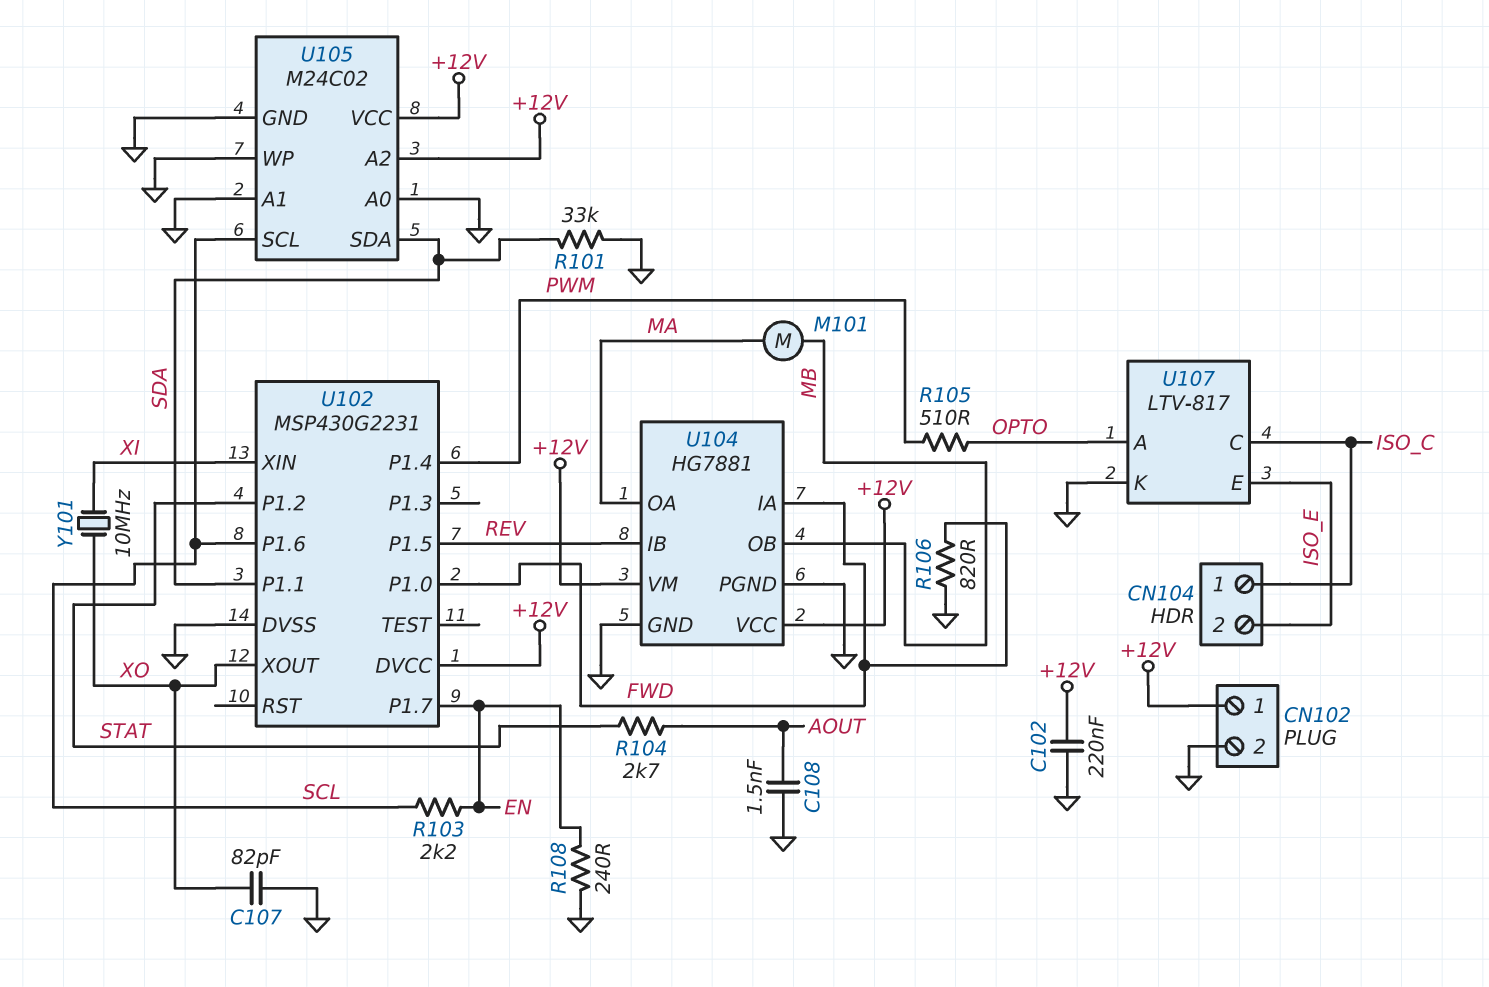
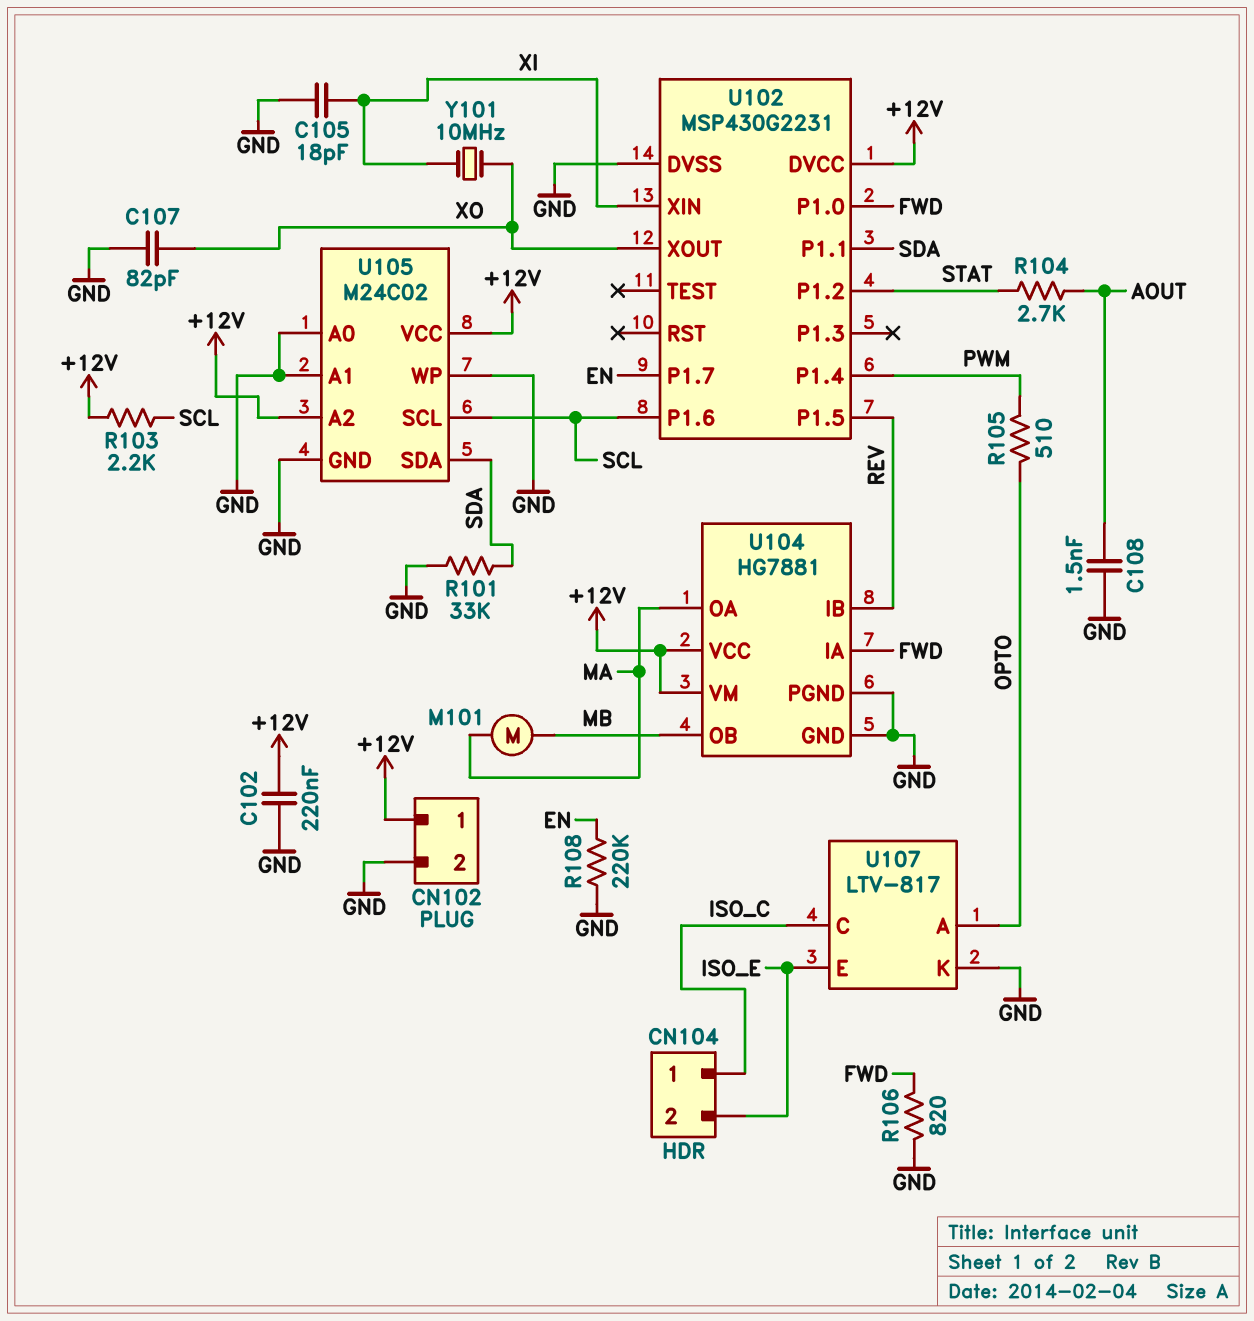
C105: none -> 18pF (GND, XI)
R103: 2.2k (EN, SCL) -> 2.2k (+12V, SCL)
R108: 240 (EN, GND) -> 220k (EN, GND)

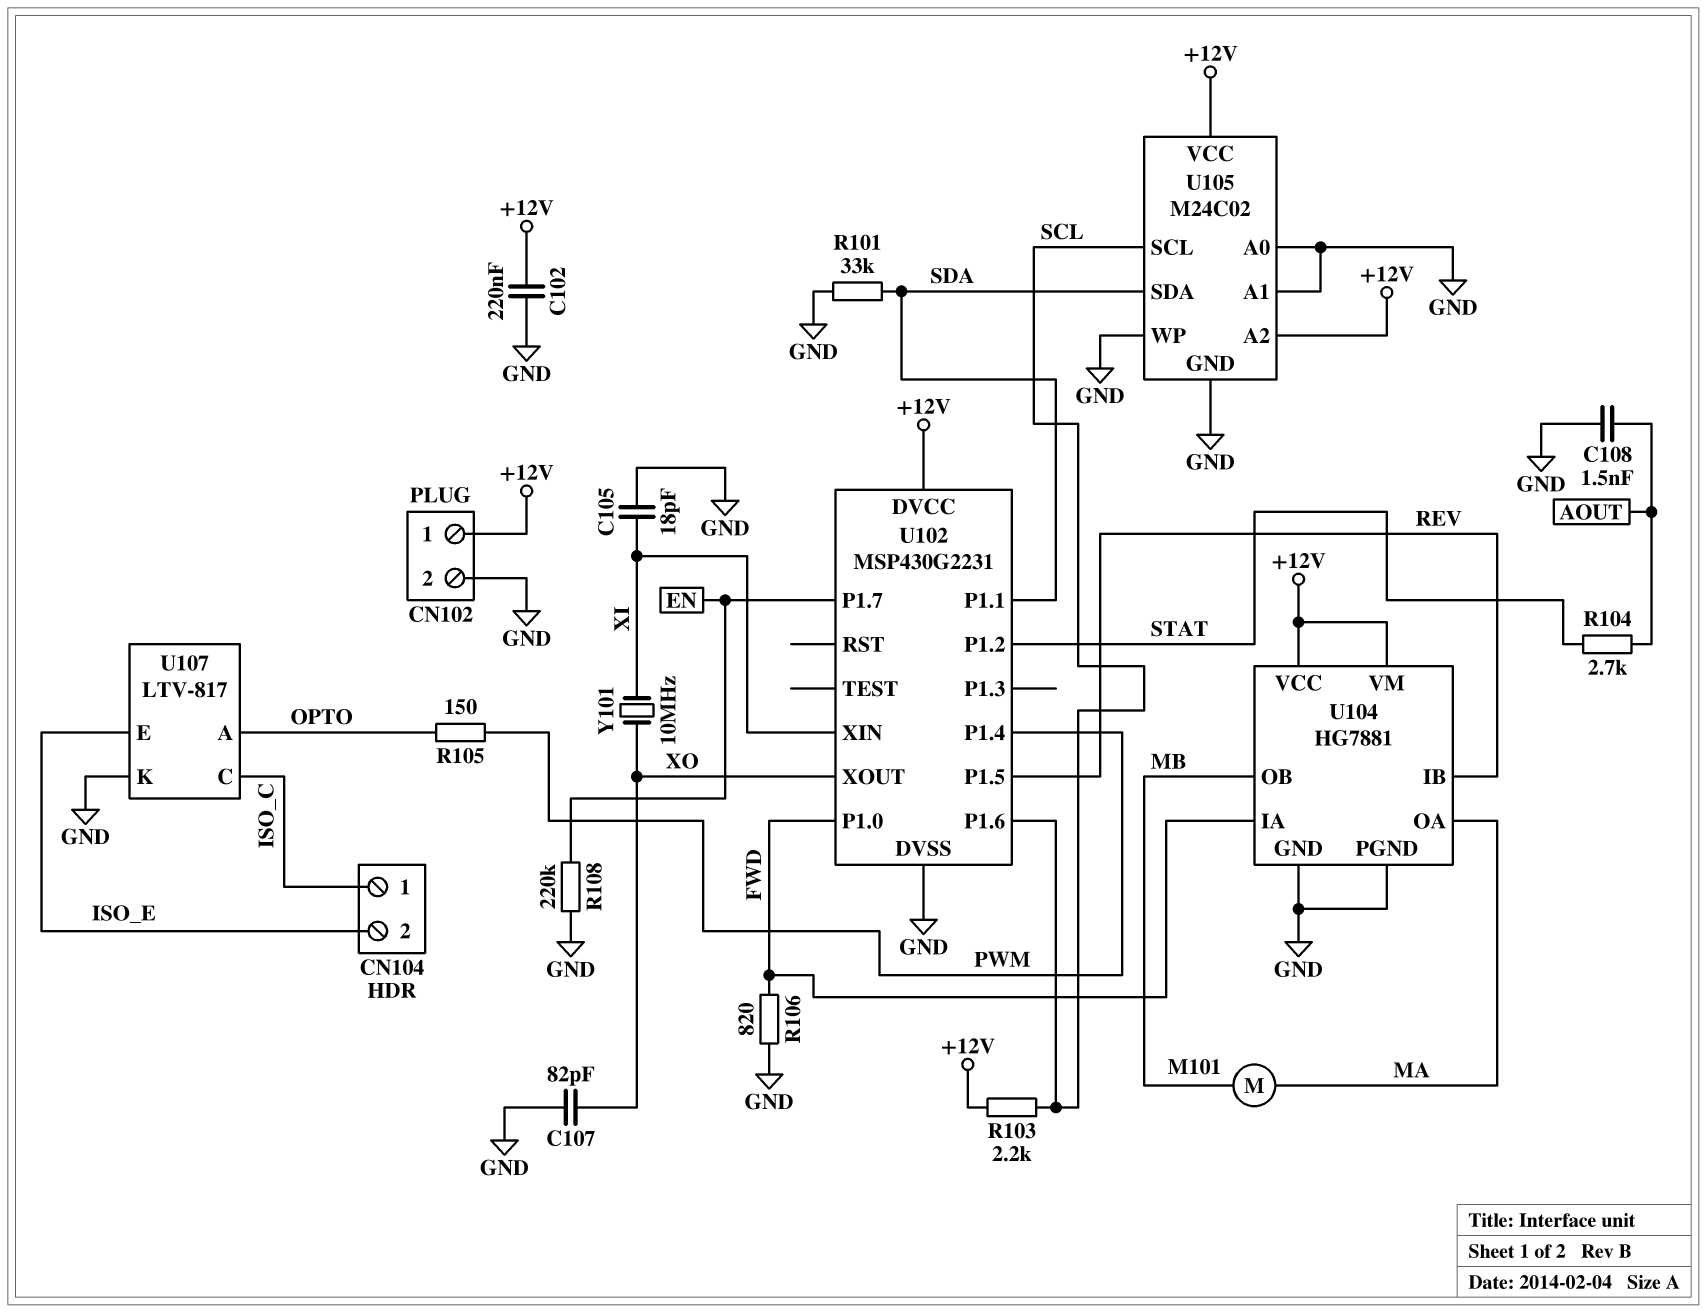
R105: 510 (OPTO, PWM) -> 150 (OPTO, PWM)

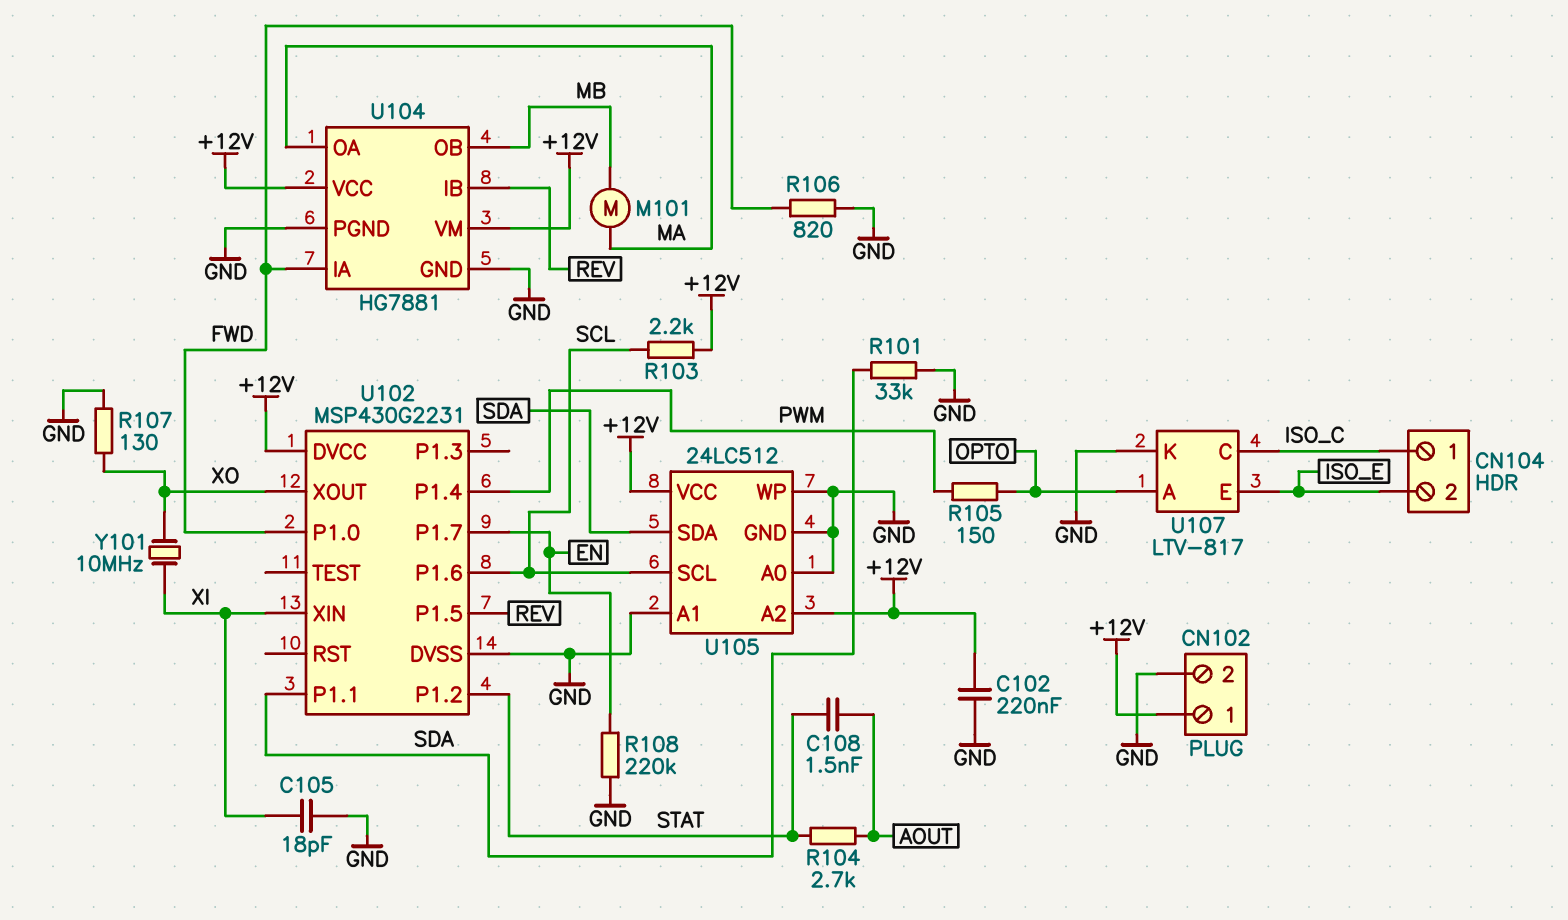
C107: 82pF (GND, XO) -> none
C108: 1.5nF (AOUT, GND) -> 1.5nF (AOUT, STAT)
R107: none -> 130 (GND, XO)
U105: M24C02 -> 24LC512

